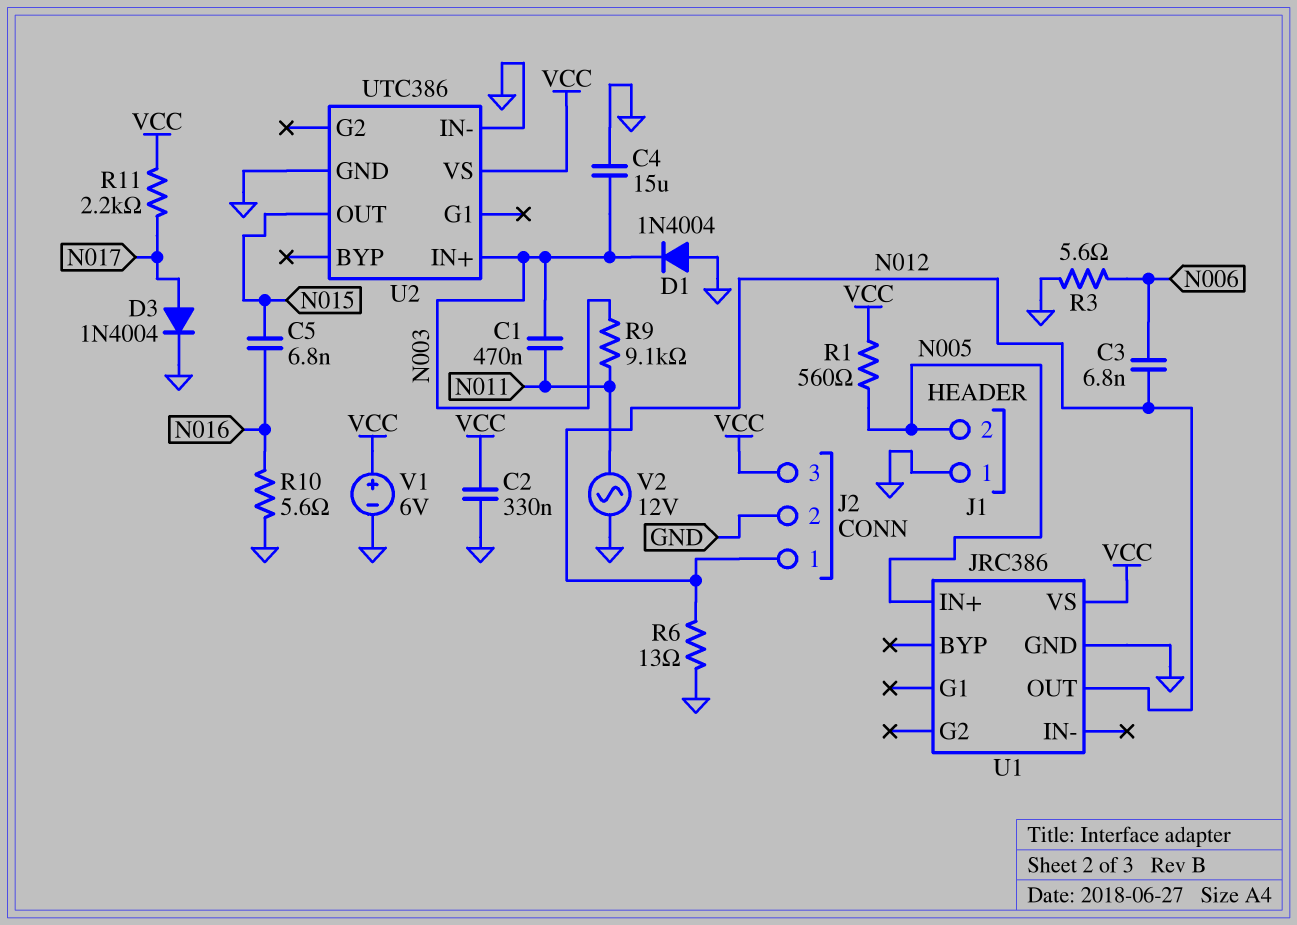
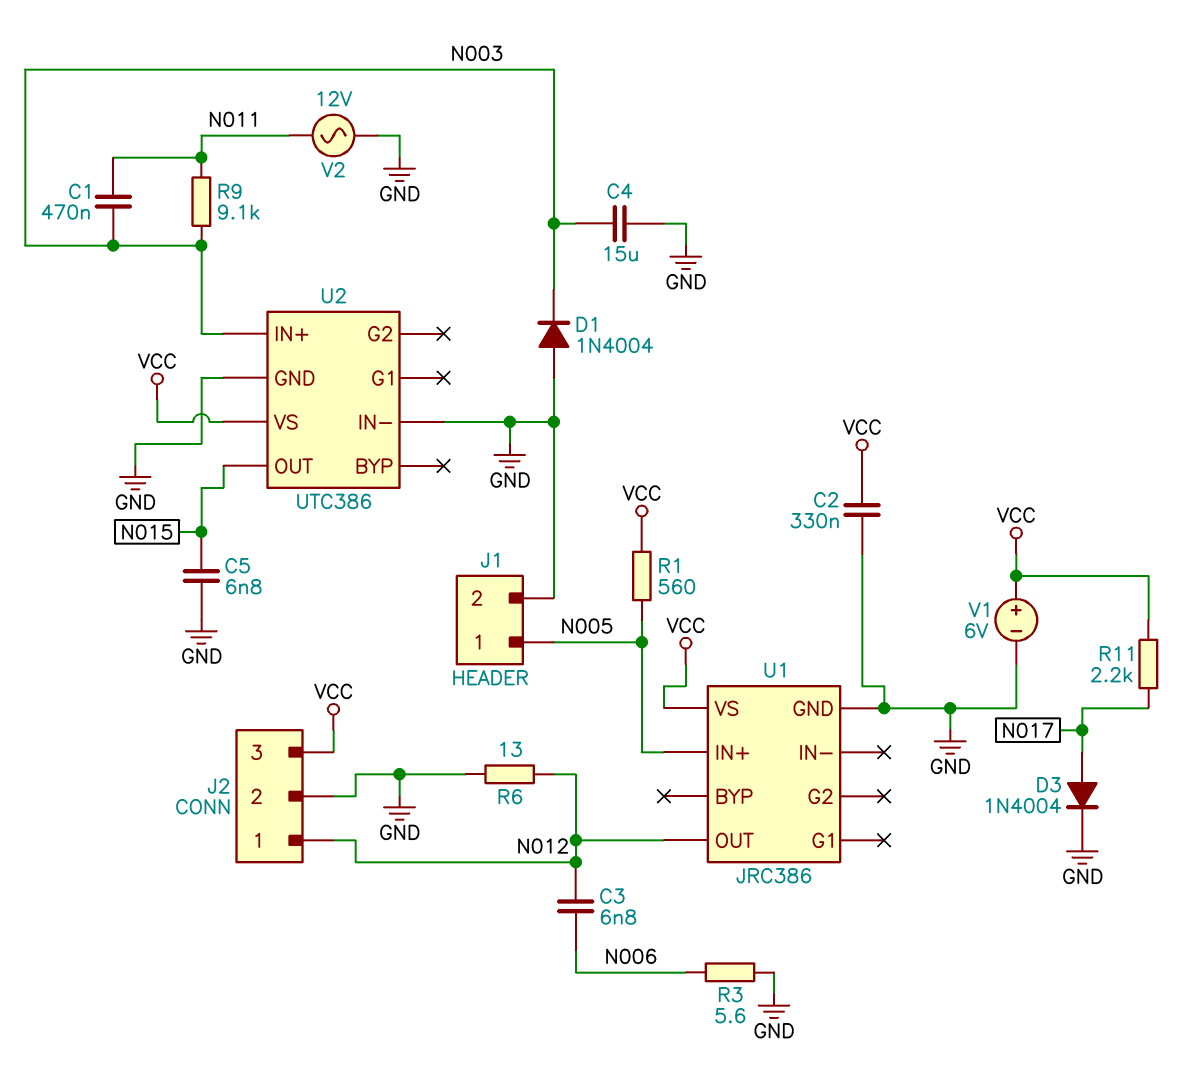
C5: 6.8nF (N015, N016) -> 6.8nF (GND, N015)
J1 pin 1: GND -> N005
J1 pin 2: N005 -> GND
R10: 5.6 (GND, N016) -> none

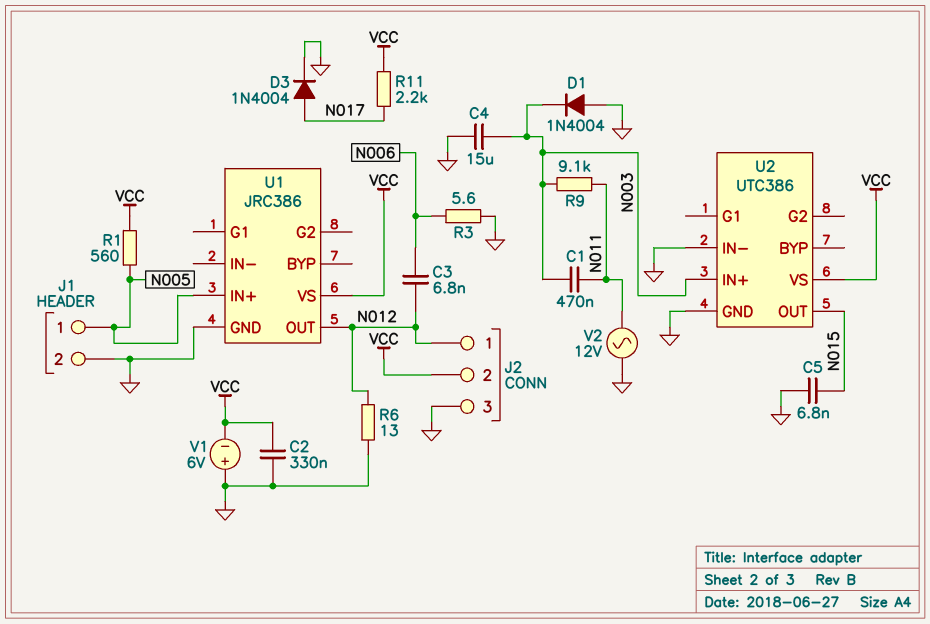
J2 pin 2: GND -> VCC
J2 pin 3: VCC -> GND
V1: 6V (plus VCC, minus GND) -> 6V (plus GND, minus VCC)

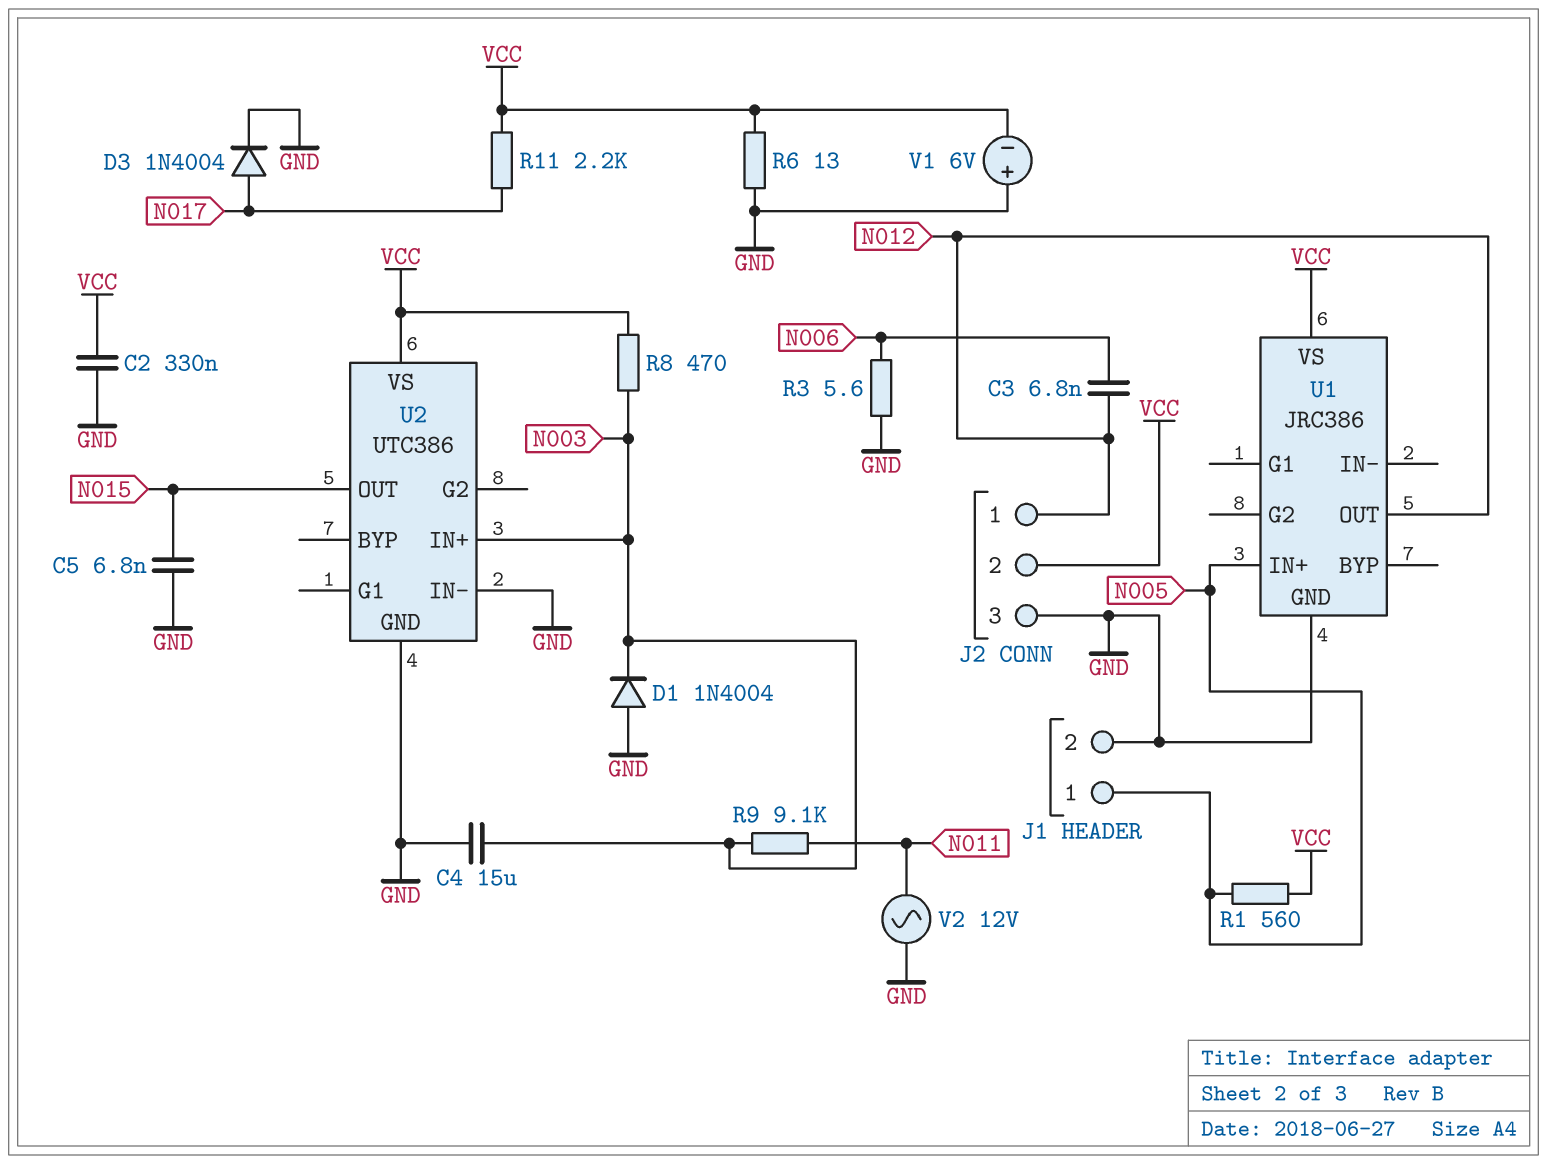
C1: 470nF (N003, N011) -> none
R6: 13 (GND, N012) -> 13 (GND, VCC)
R8: none -> 470 (N003, VCC)

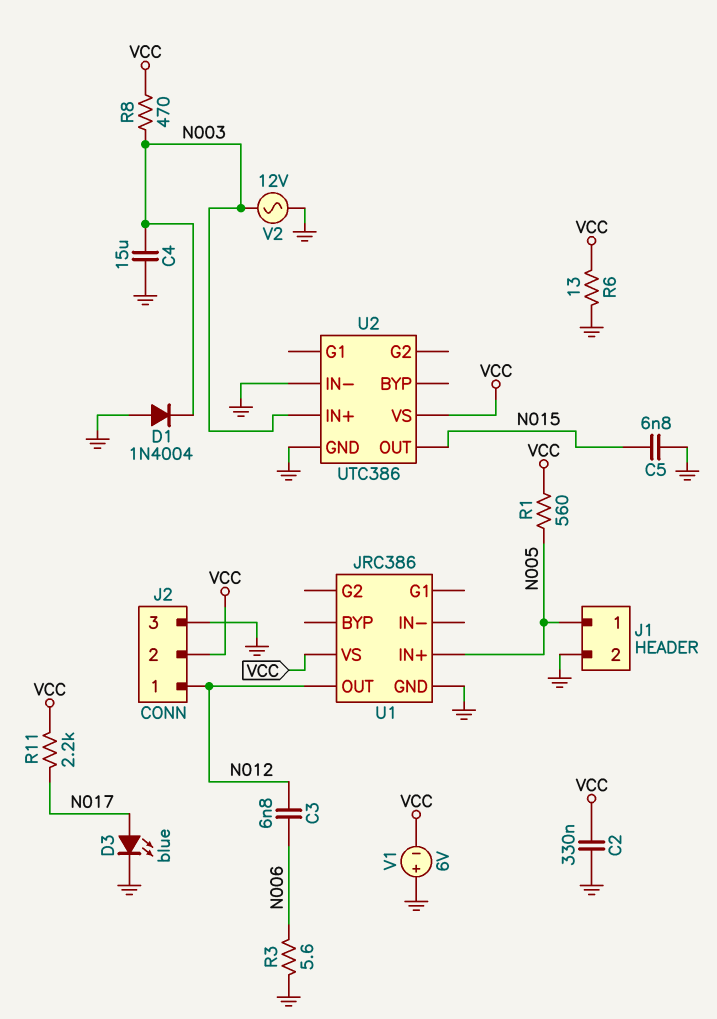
D3: diode 1N4004 (A N017, K GND) -> LED blue (A N017, K GND)
R9: 9.1k (N003, N011) -> none
V2: AC 12V (GND, N011) -> AC 12V (GND, N003)

